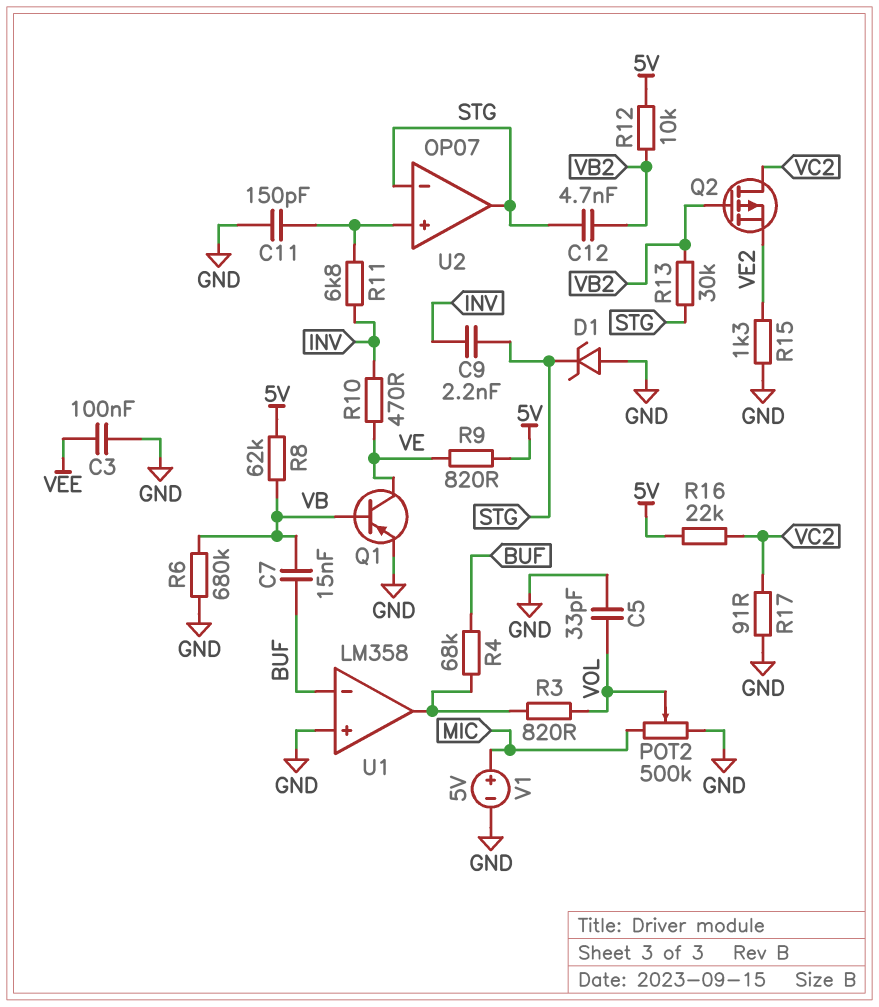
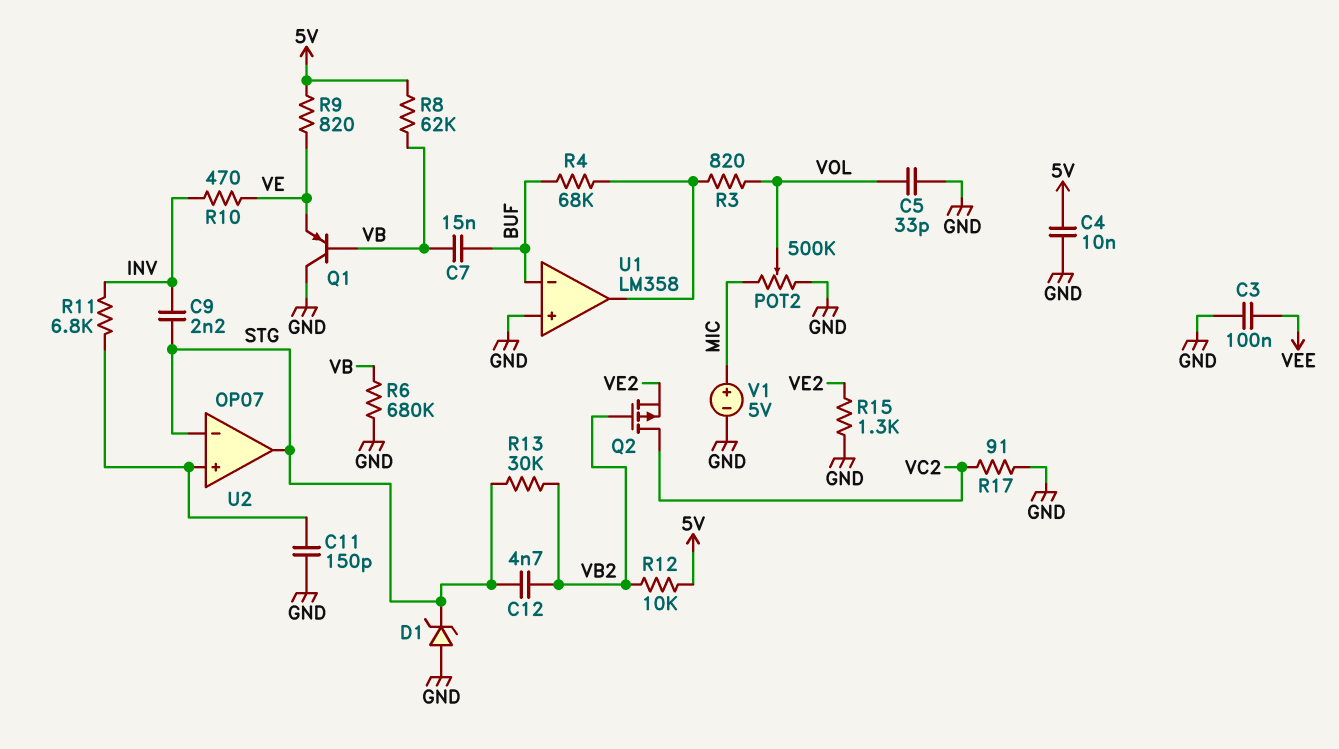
C4: none -> 10nF (5V, GND)
Q1: PNP (B VB, C VE, E GND) -> PNP (B VB, C GND, E VE)
R16: 22k (5V, VC2) -> none

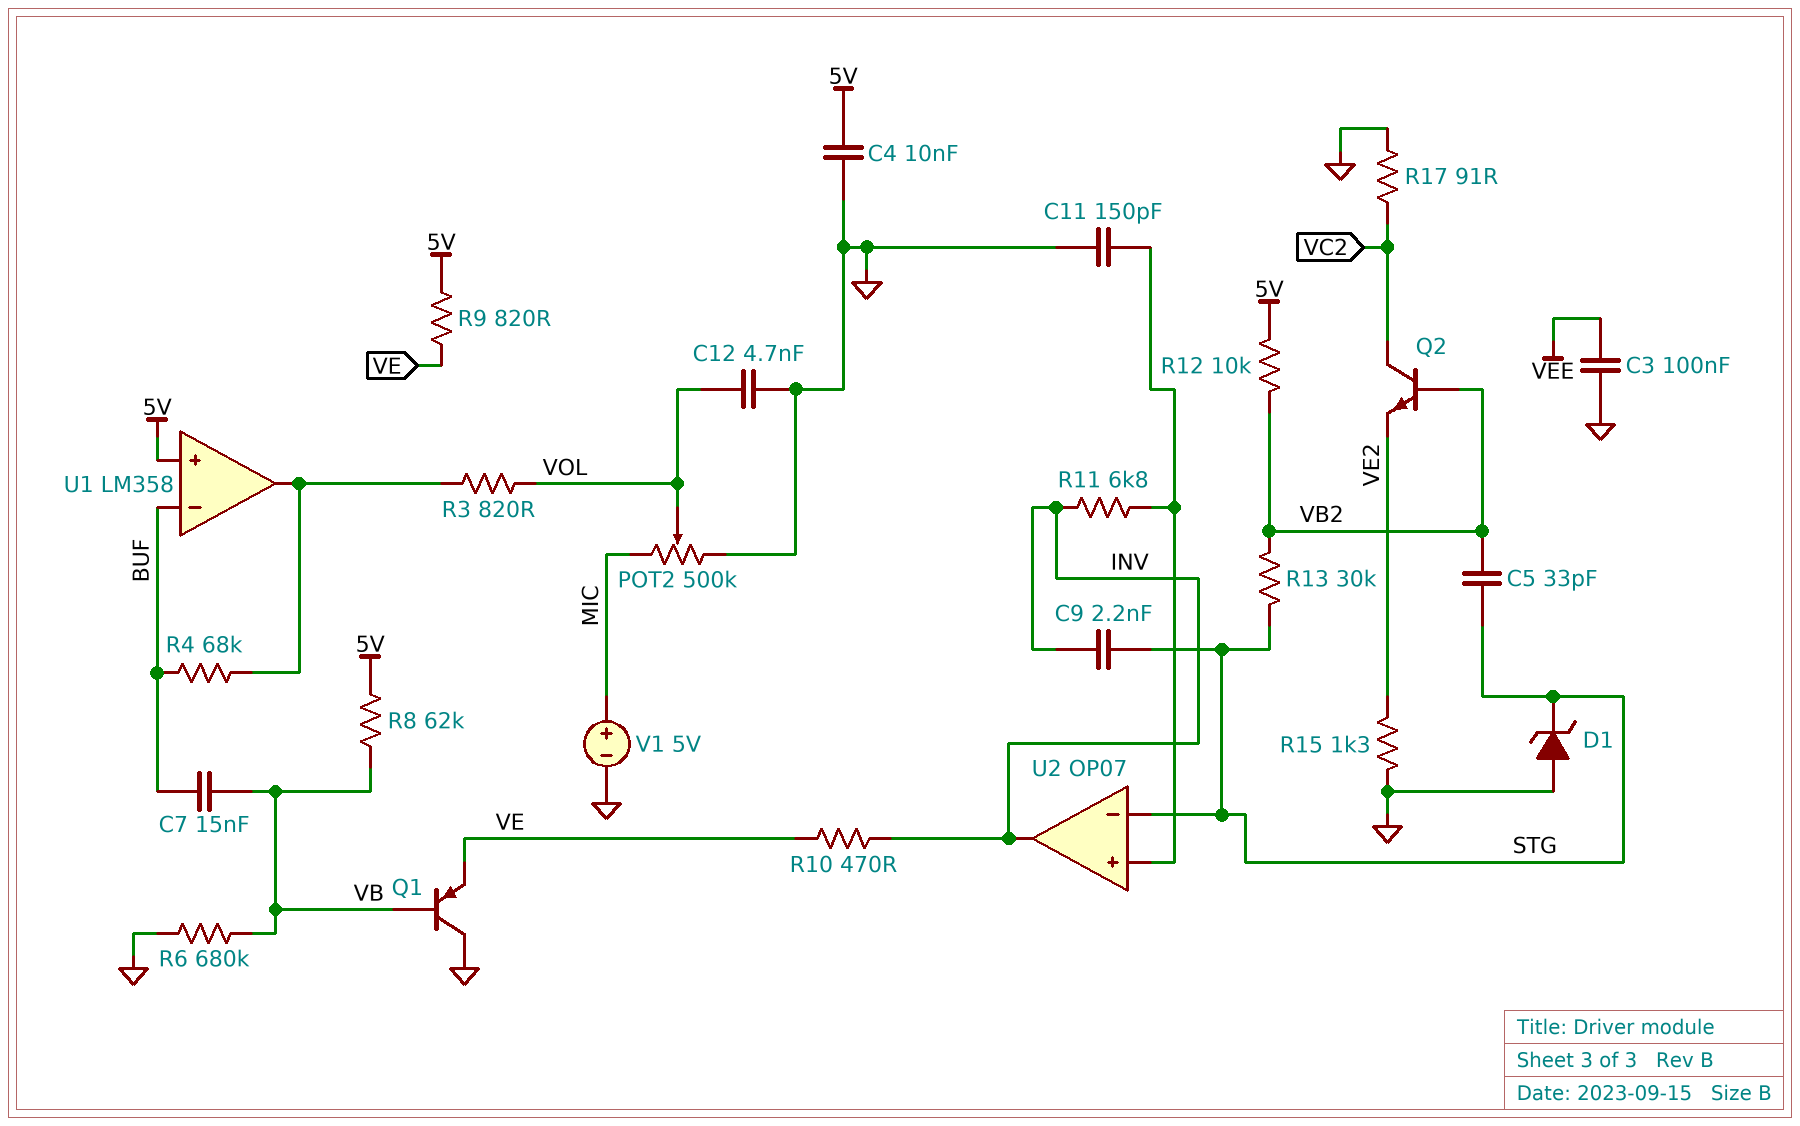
C5: 33pF (GND, VOL) -> 33pF (STG, VB2)
C12: 4.7nF (STG, VB2) -> 4.7nF (GND, VOL)
Q2: PMOS (G VB2, D VC2, S VE2) -> NPN (B VB2, C VC2, E VE2)
U1 pin in+: GND -> 5V
U2 pin out: STG -> INV

